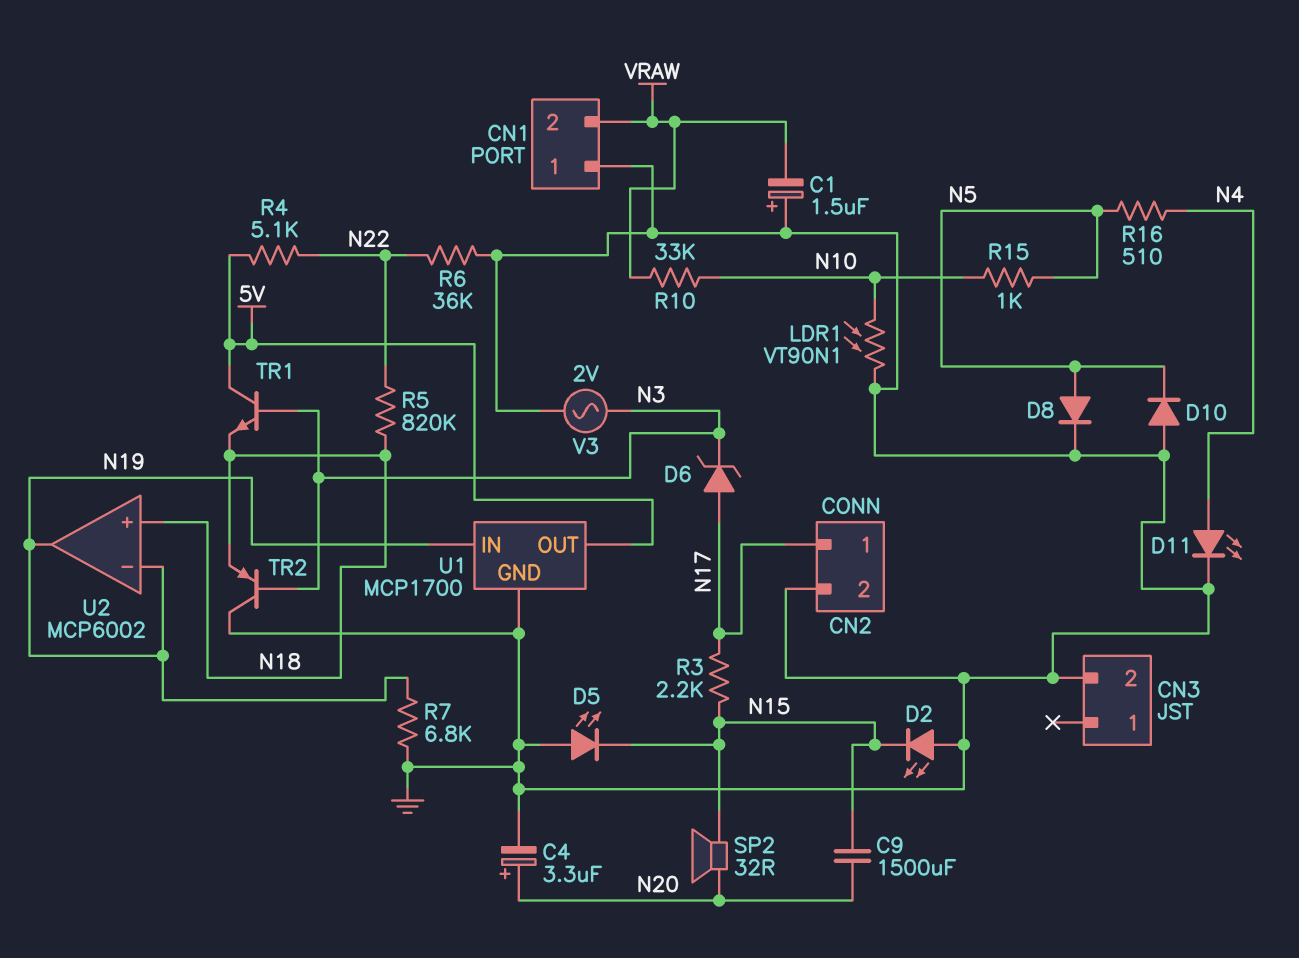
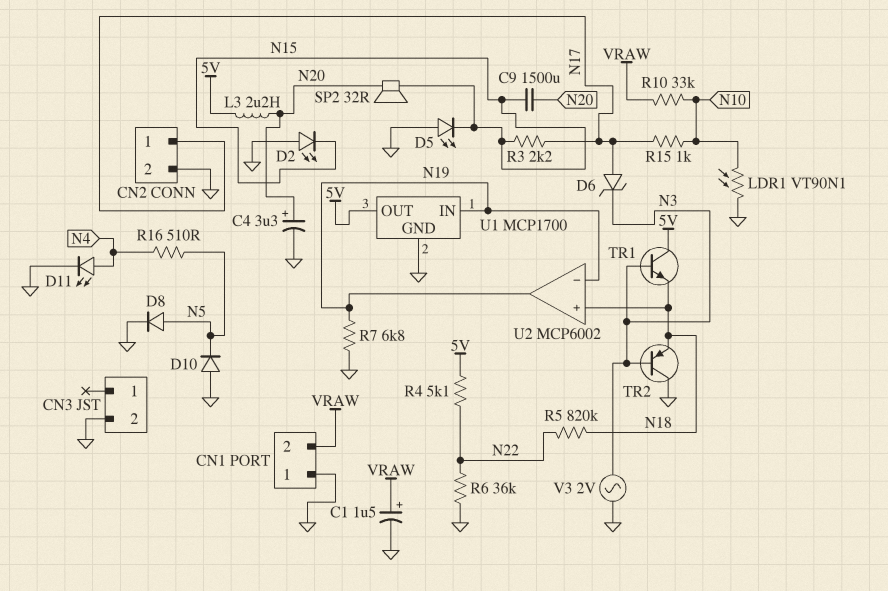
C1: 1.5uF (plus GND, minus VRAW) -> 1.5uF (plus VRAW, minus GND)
L3: none -> 2.2uH (5V, N20)
R15: 1k (N5, N10) -> 1k (N10, N17)

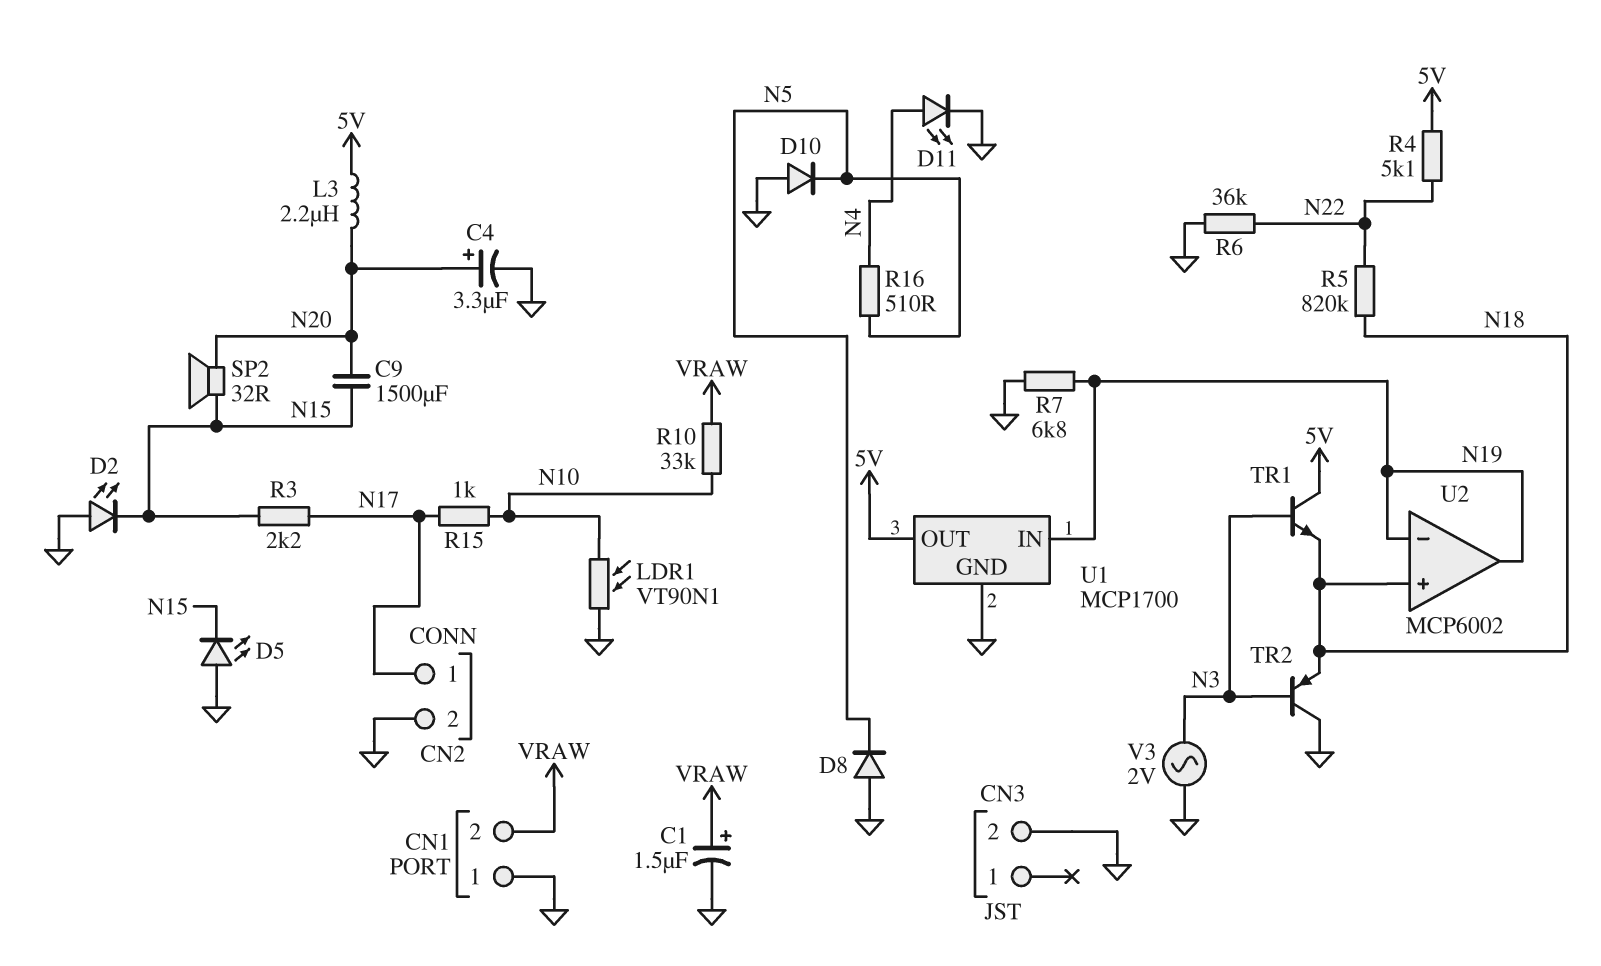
D6: zener (A N17, K N3) -> none
D8: diode (A N5, K GND) -> diode (A GND, K N5)

